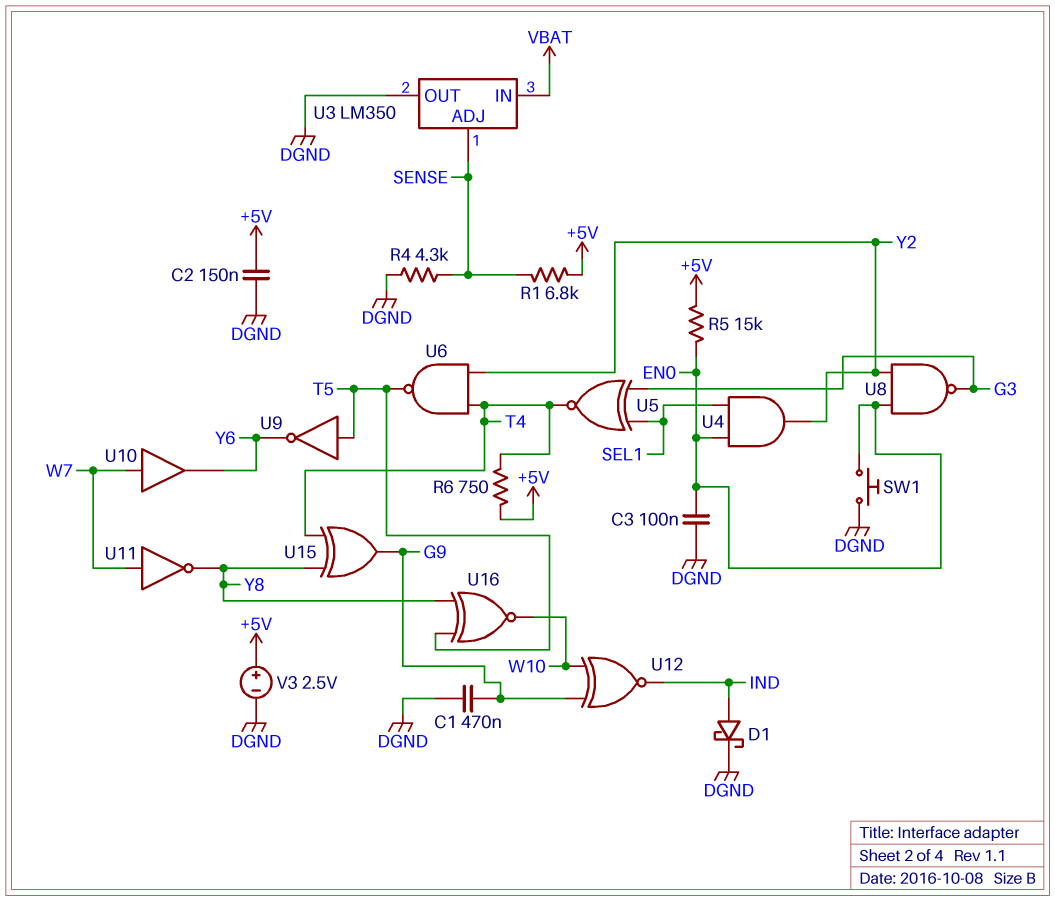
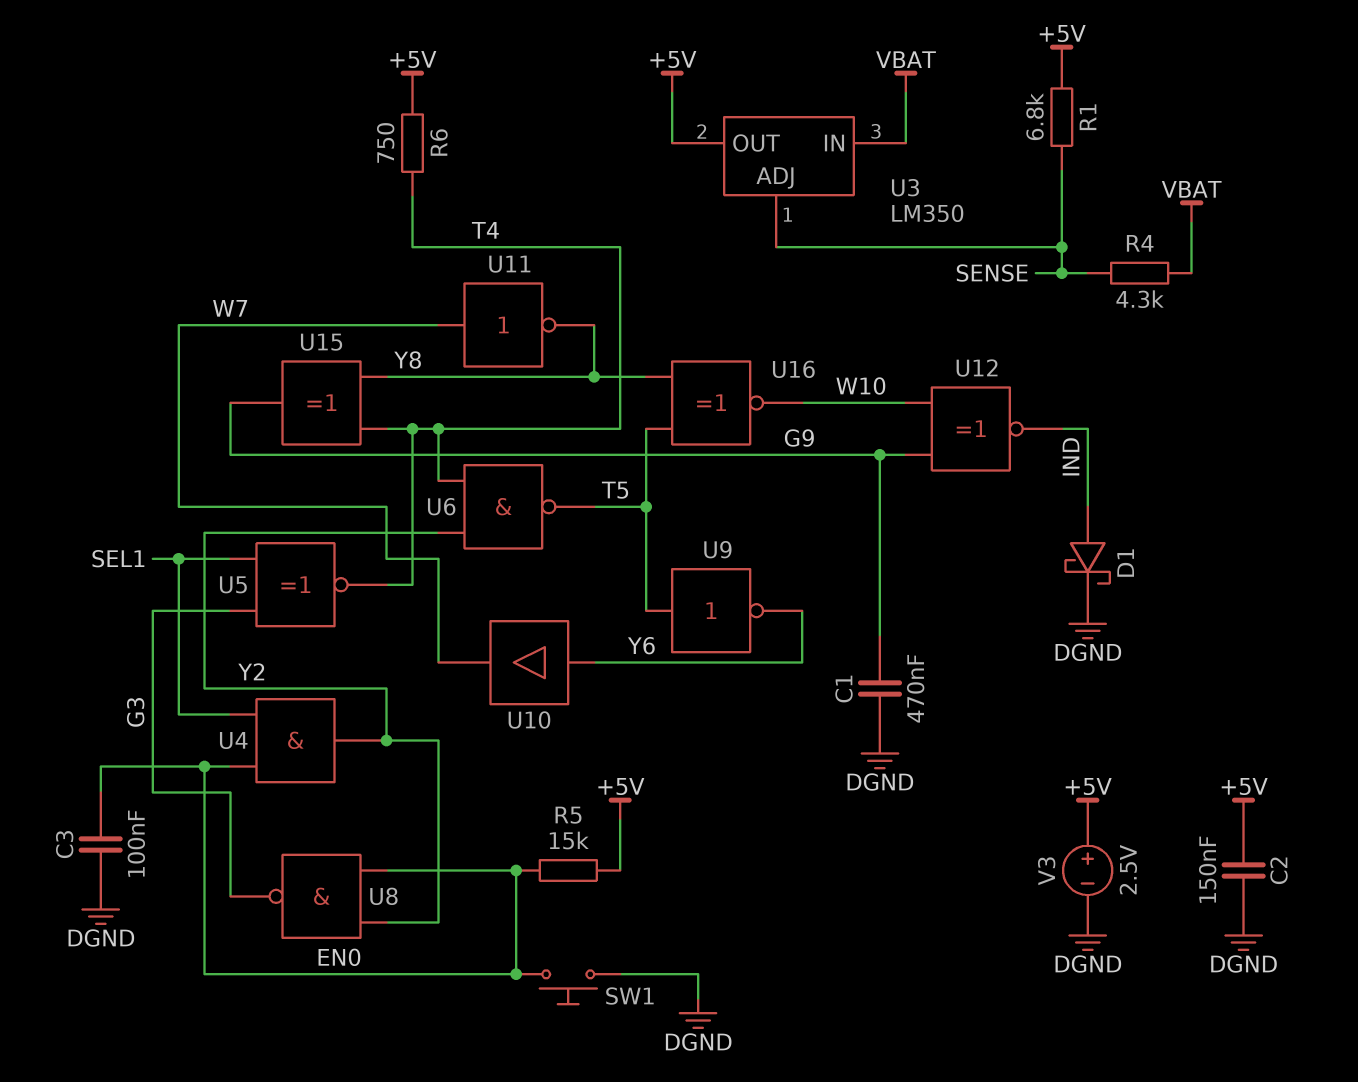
R4: 4.3k (DGND, SENSE) -> 4.3k (SENSE, VBAT)
U3 pin OUT: DGND -> +5V
U10: buffer (in W7, out Y6) -> buffer (in Y6, out W7)

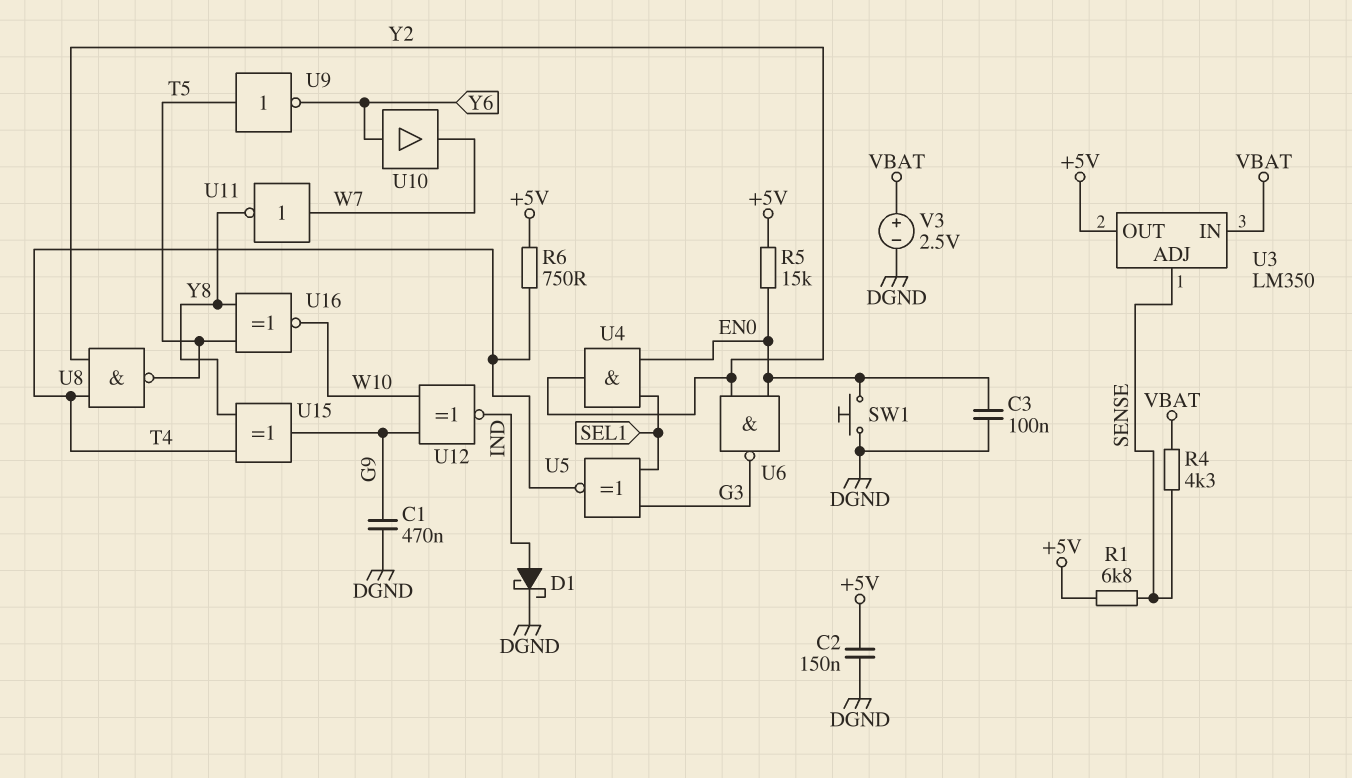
U6: NAND (in T4, in Y2, out T5) -> NAND (in EN0, in Y2, out G3)
U8: NAND (in EN0, in Y2, out G3) -> NAND (in T4, in Y2, out T5)
V3: 2.5V (plus +5V, minus DGND) -> 2.5V (plus VBAT, minus DGND)

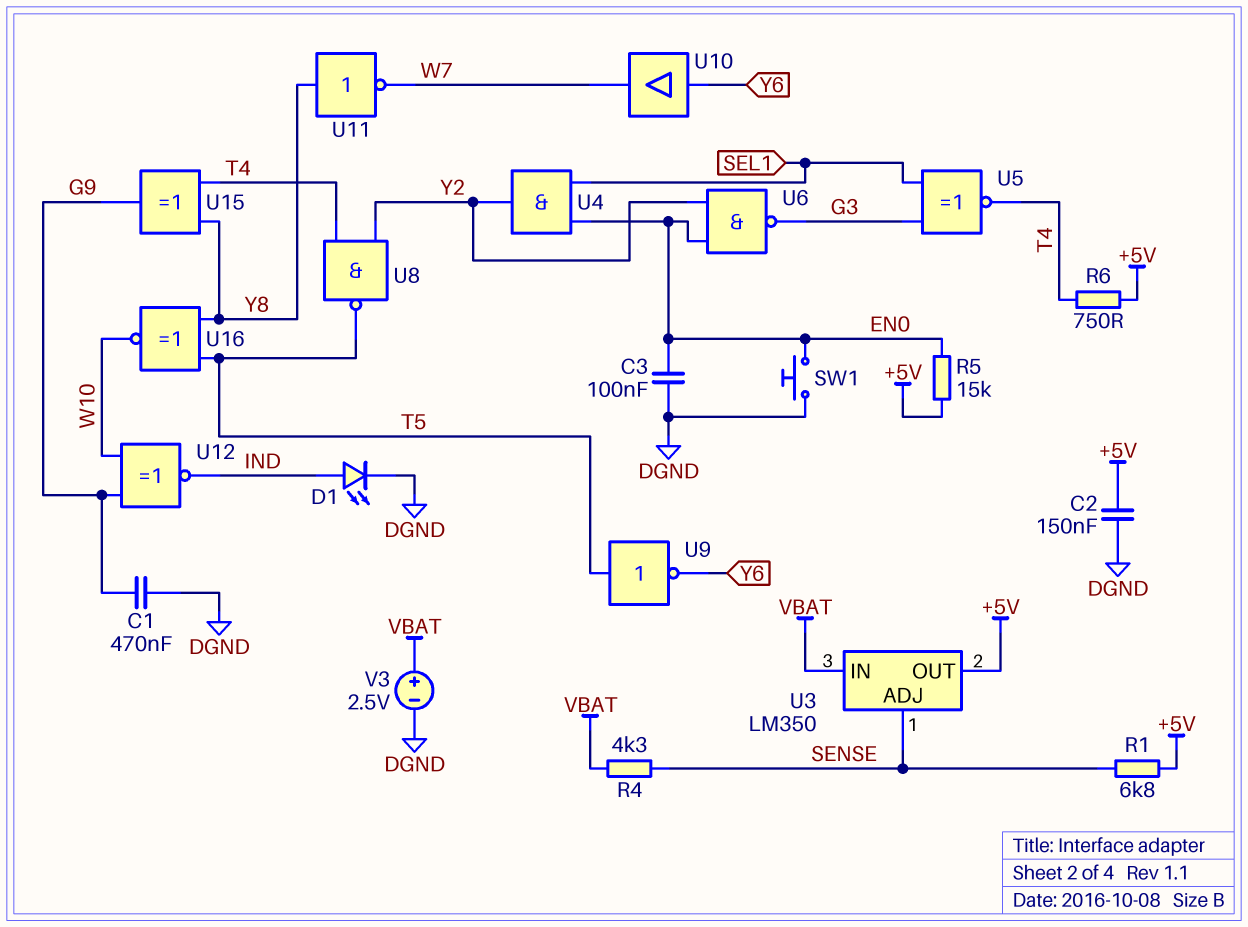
D1: schottky (A IND, K DGND) -> LED (A IND, K DGND)
U11: NOT (in W7, out Y8) -> NOT (in Y8, out W7)

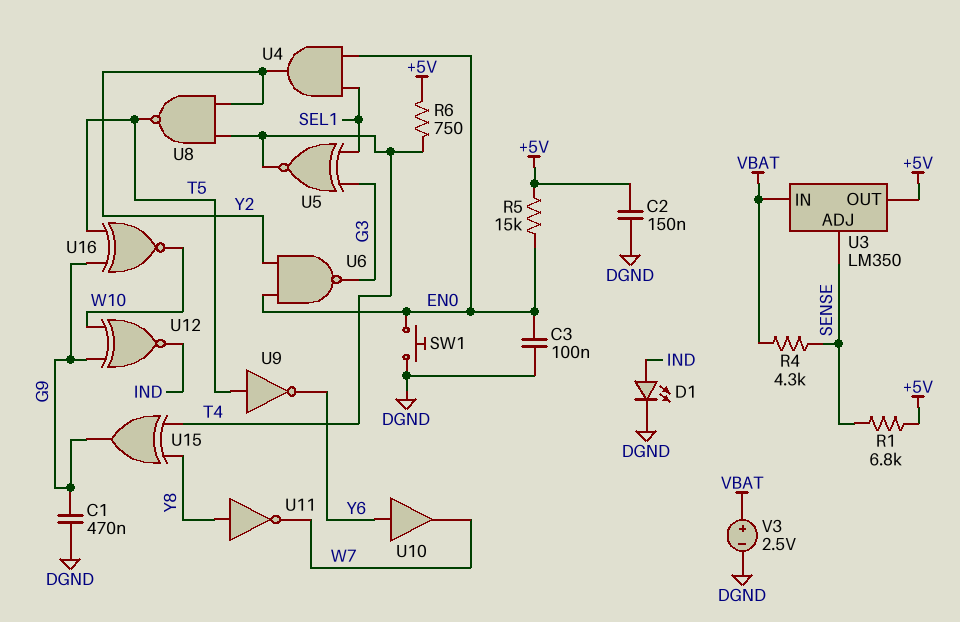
U16: XNOR (in T5, in Y8, out W10) -> XNOR (in G9, in T5, out W10)

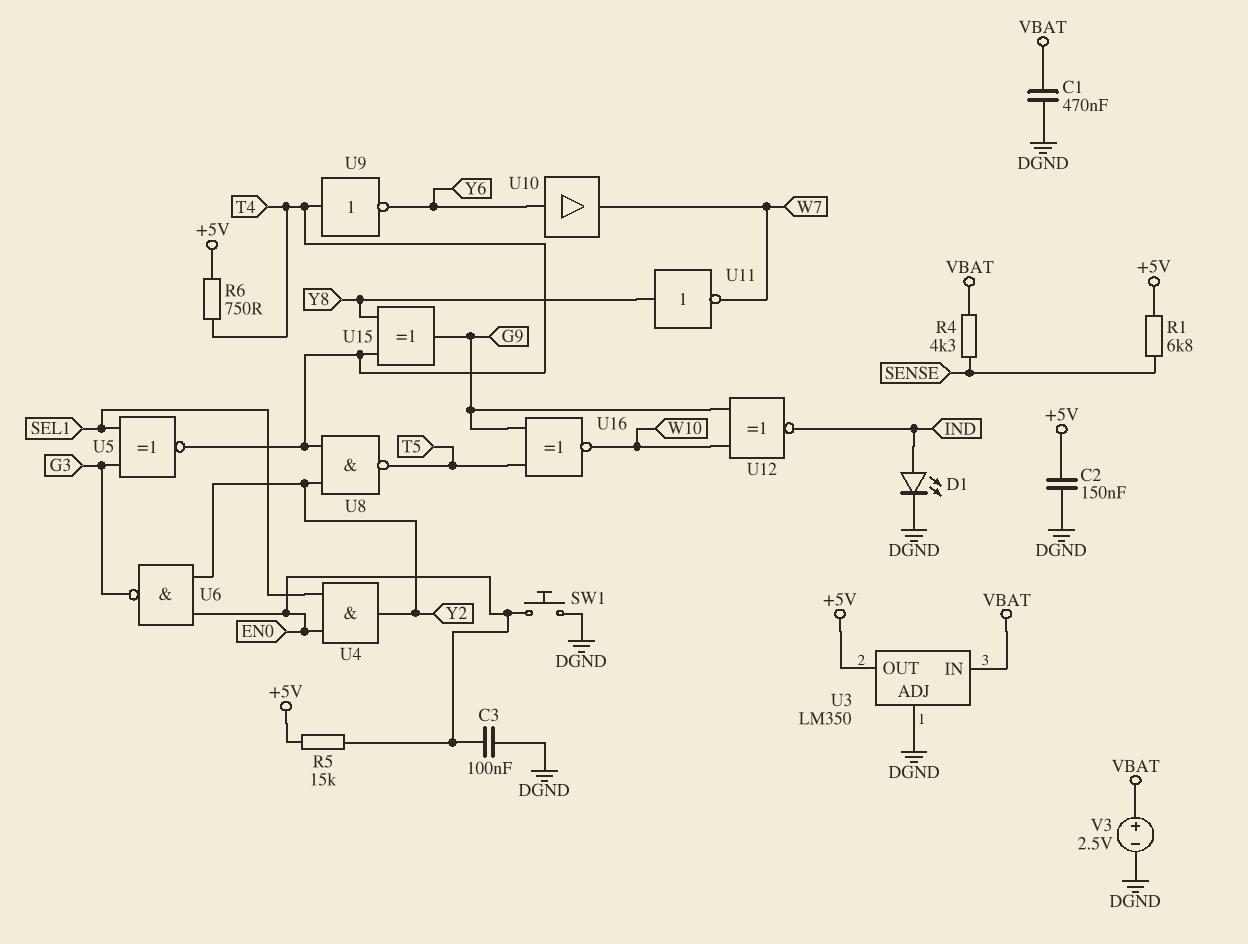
C1: 470nF (DGND, G9) -> 470nF (DGND, VBAT)
U3 pin ADJ: SENSE -> DGND
U9: NOT (in T5, out Y6) -> NOT (in T4, out Y6)

